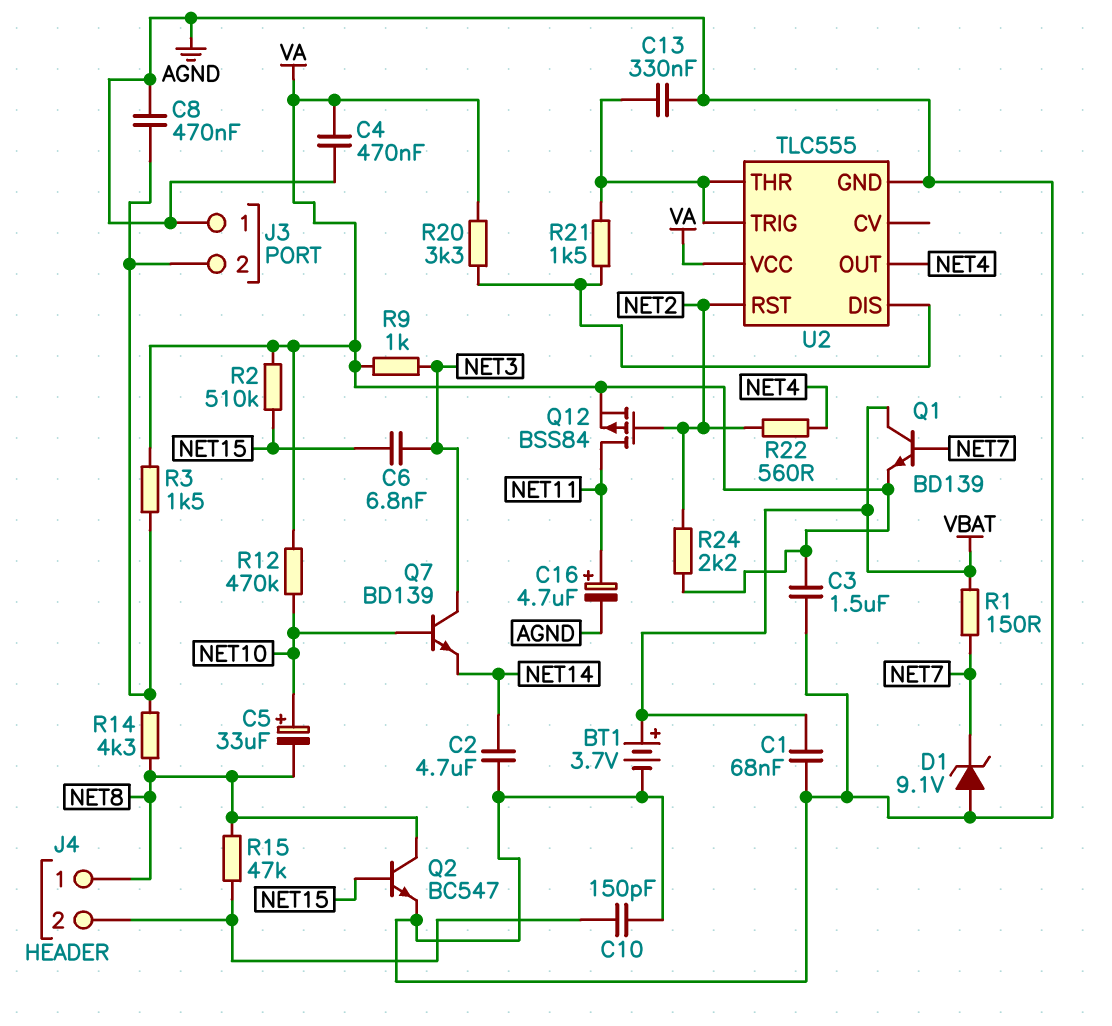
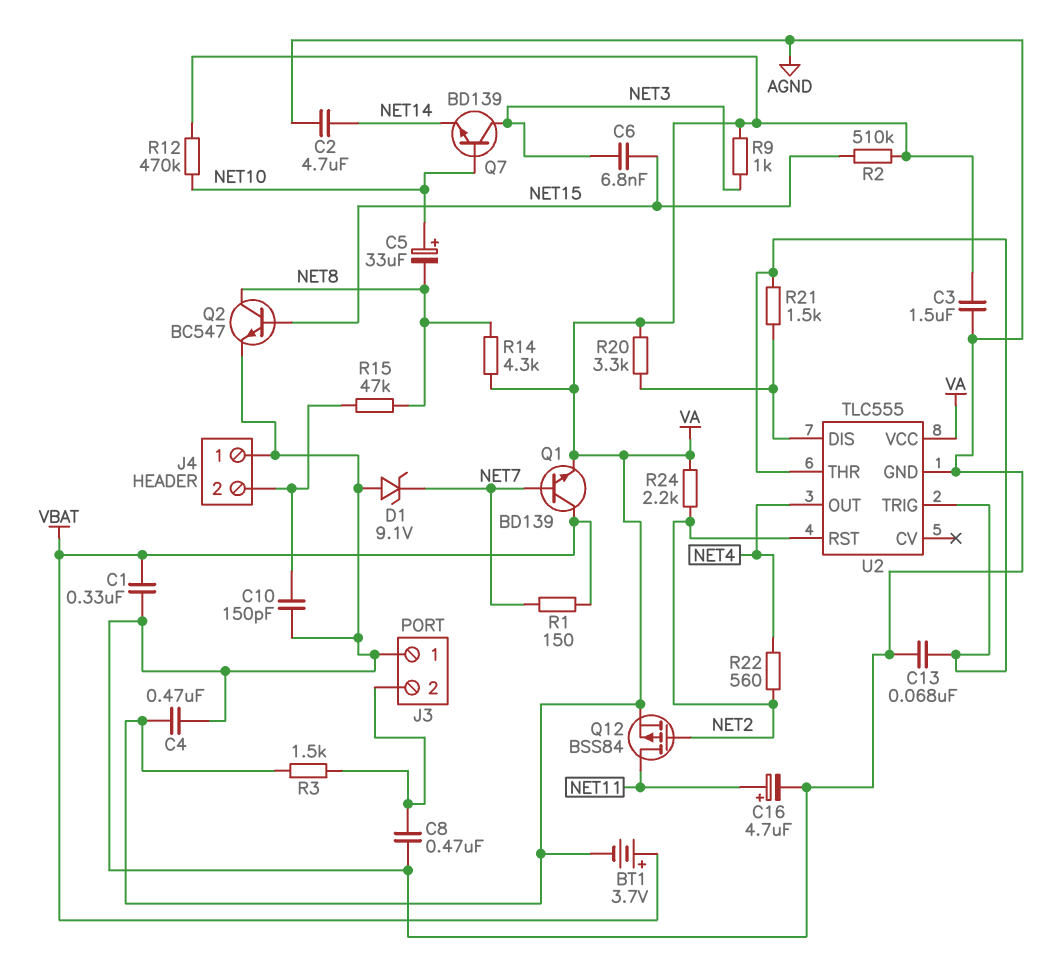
BT1: 3.7V (plus VBAT, minus AGND) -> 3.7V (plus VBAT, minus VA)
C1: 68nF (AGND, VBAT) -> 330nF (AGND, VBAT)
C13: 330nF (AGND, U2/THR) -> 68nF (AGND, U2/THR)
J4 pin 1: NET8 -> AGND
R14: 4.3k (J3/2, NET8) -> 4.3k (NET8, VA)

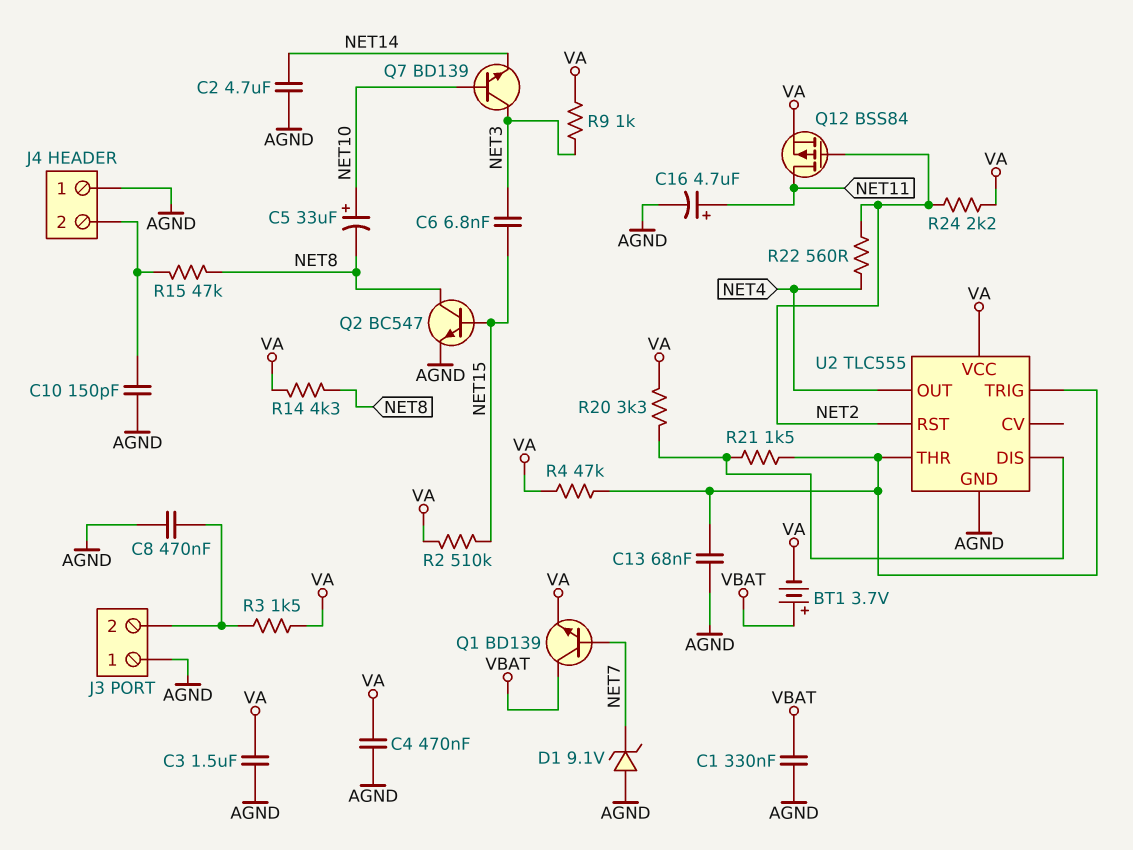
R1: 150 (NET7, VBAT) -> none
R4: none -> 47k (U2/THR, VA)
R12: 470k (NET10, VA) -> none

